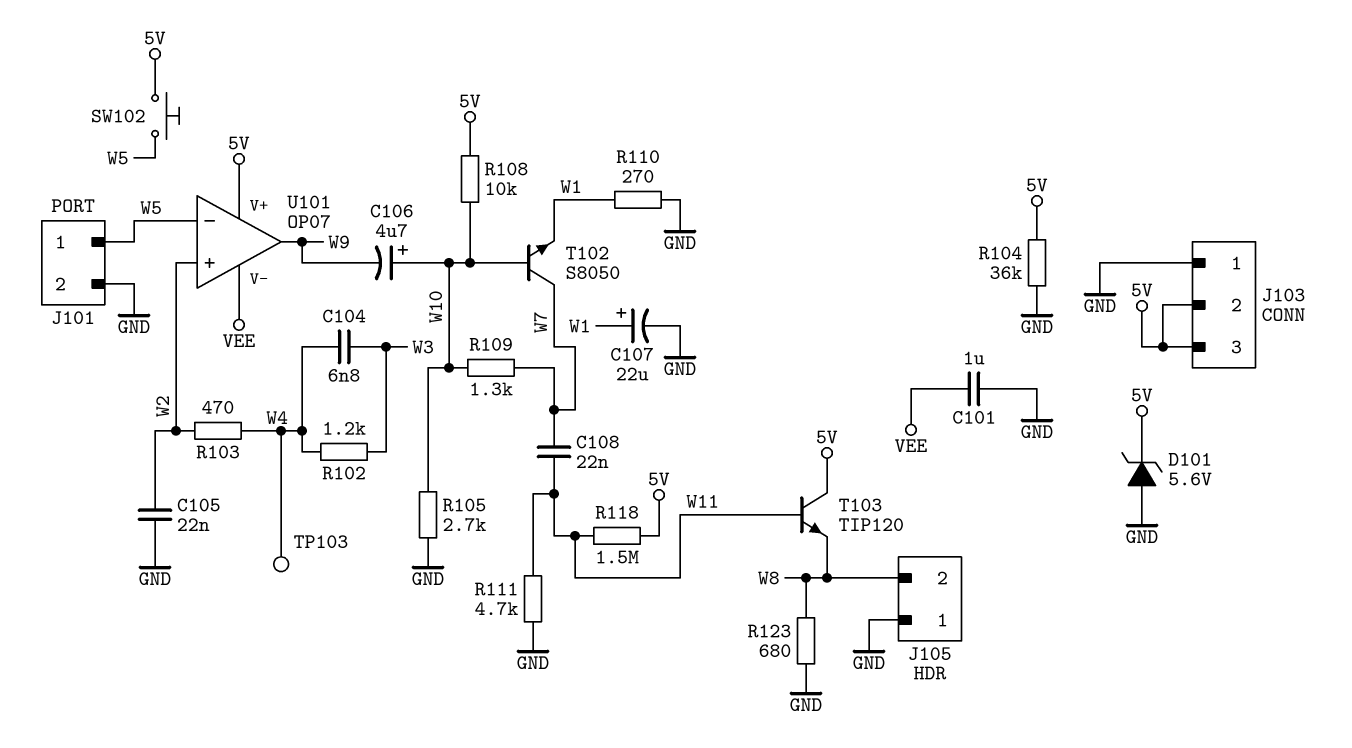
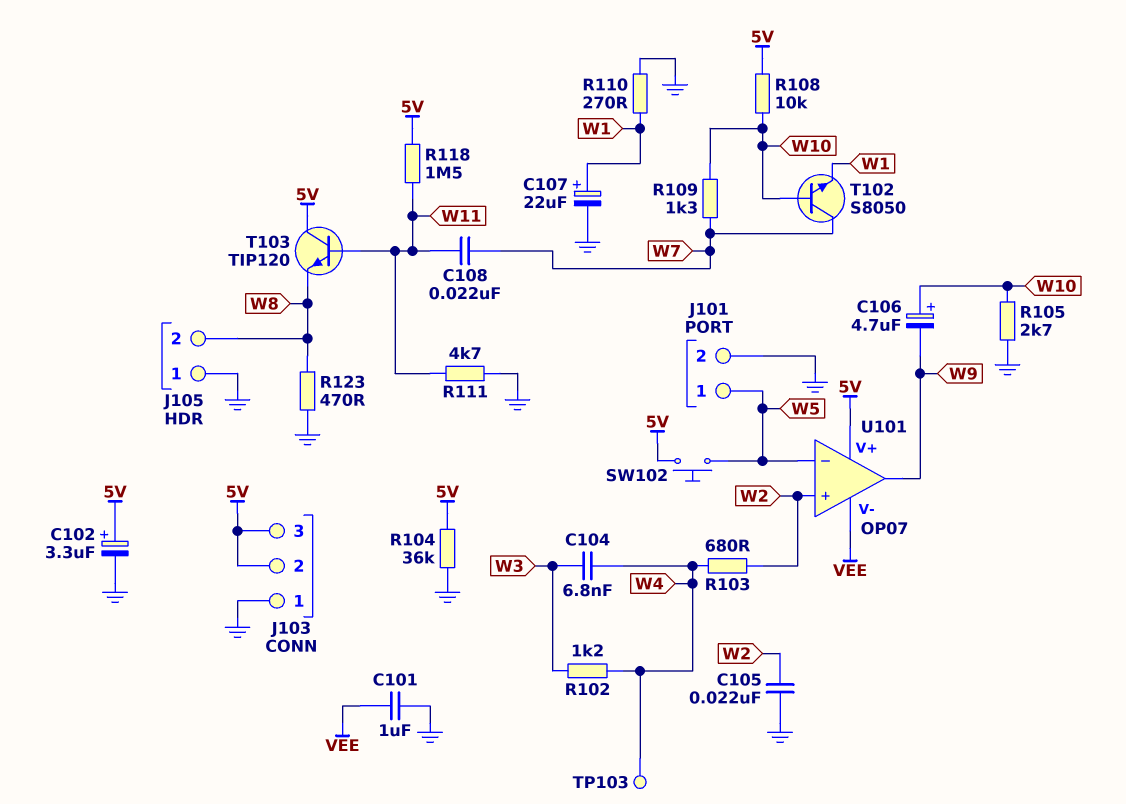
C102: none -> 3.3uF (plus 5V, minus GND)
D101: zener 5.6V (A GND, K 5V) -> none
R103: 470 (W2, W4) -> 680 (W2, W4)
R123: 680 (GND, W8) -> 470 (GND, W8)

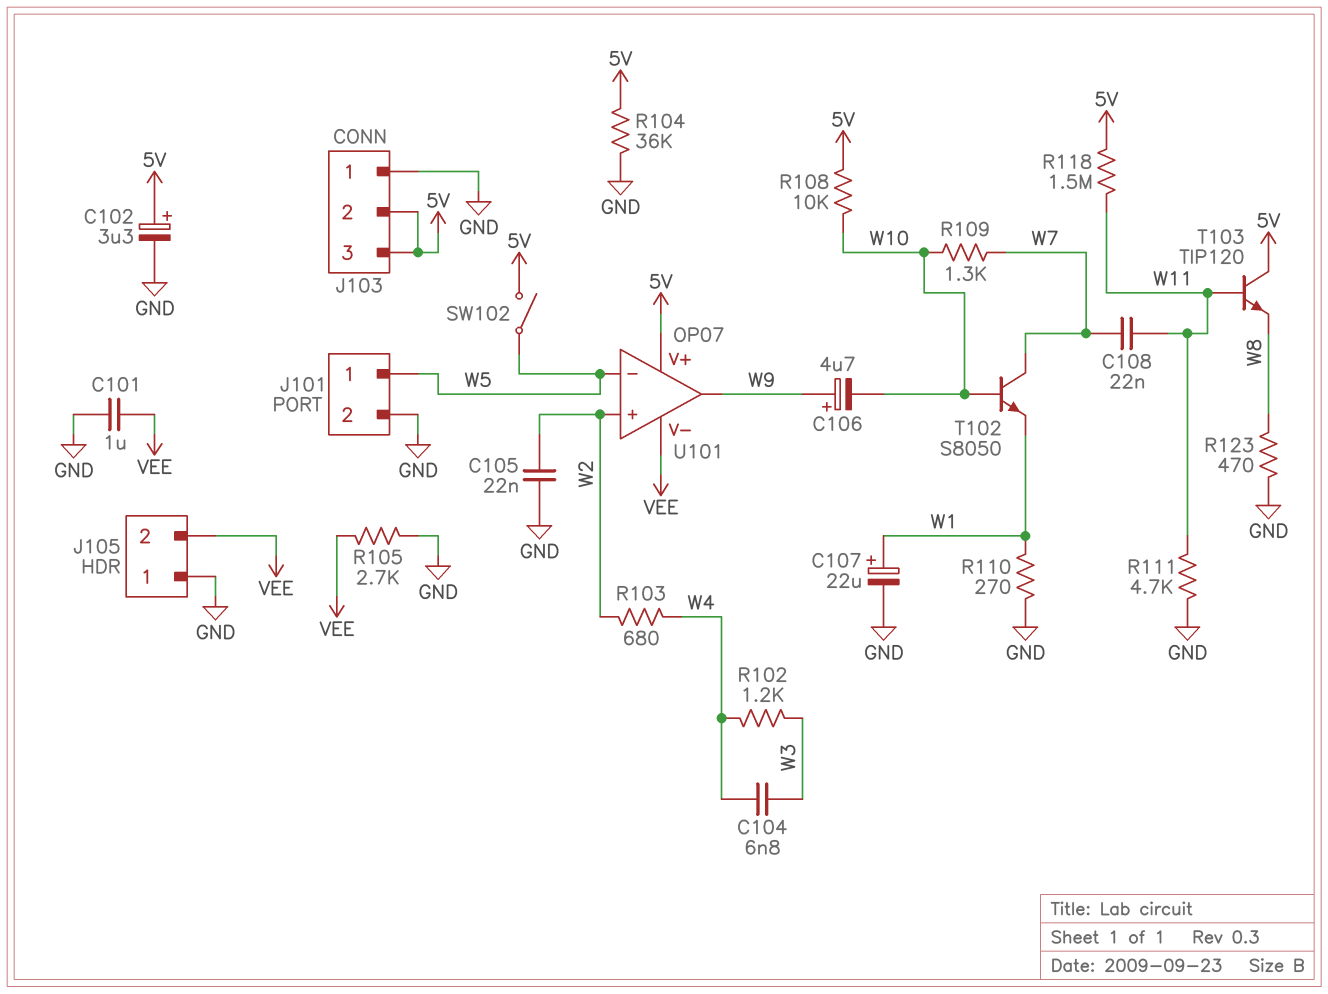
C106: 4.7uF (plus W10, minus W9) -> 4.7uF (plus W9, minus W10)
J105 pin 2: W8 -> VEE
R105: 2.7k (GND, W10) -> 2.7k (GND, VEE)
SW102: button (5V, W5) -> switch (5V, W5)
TP103: test point (W4) -> none

